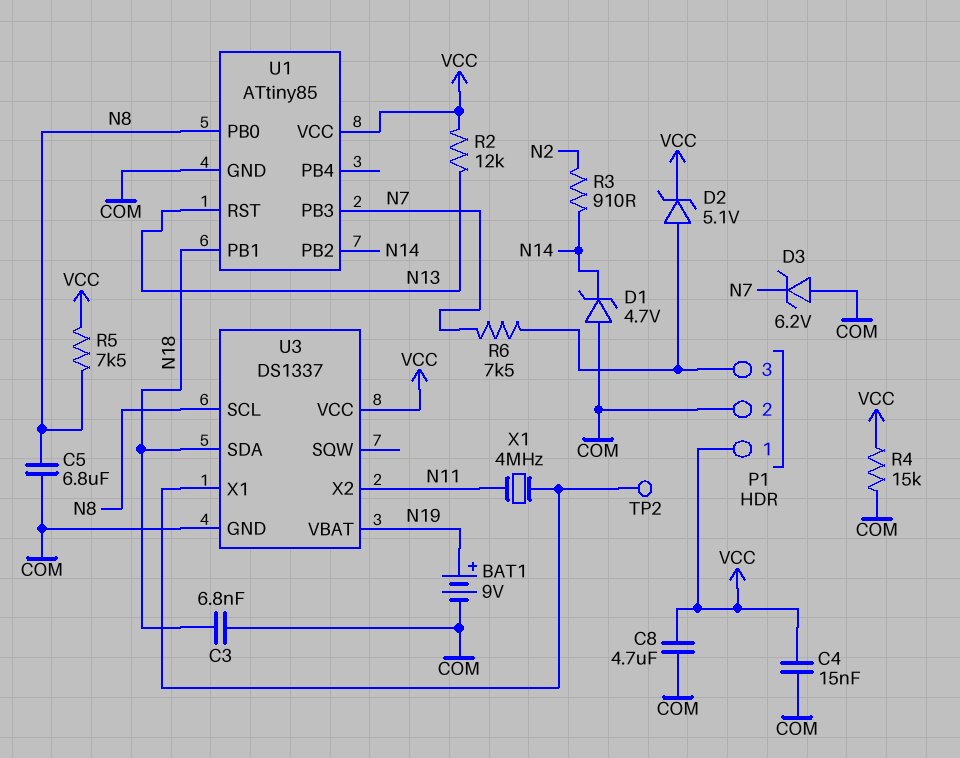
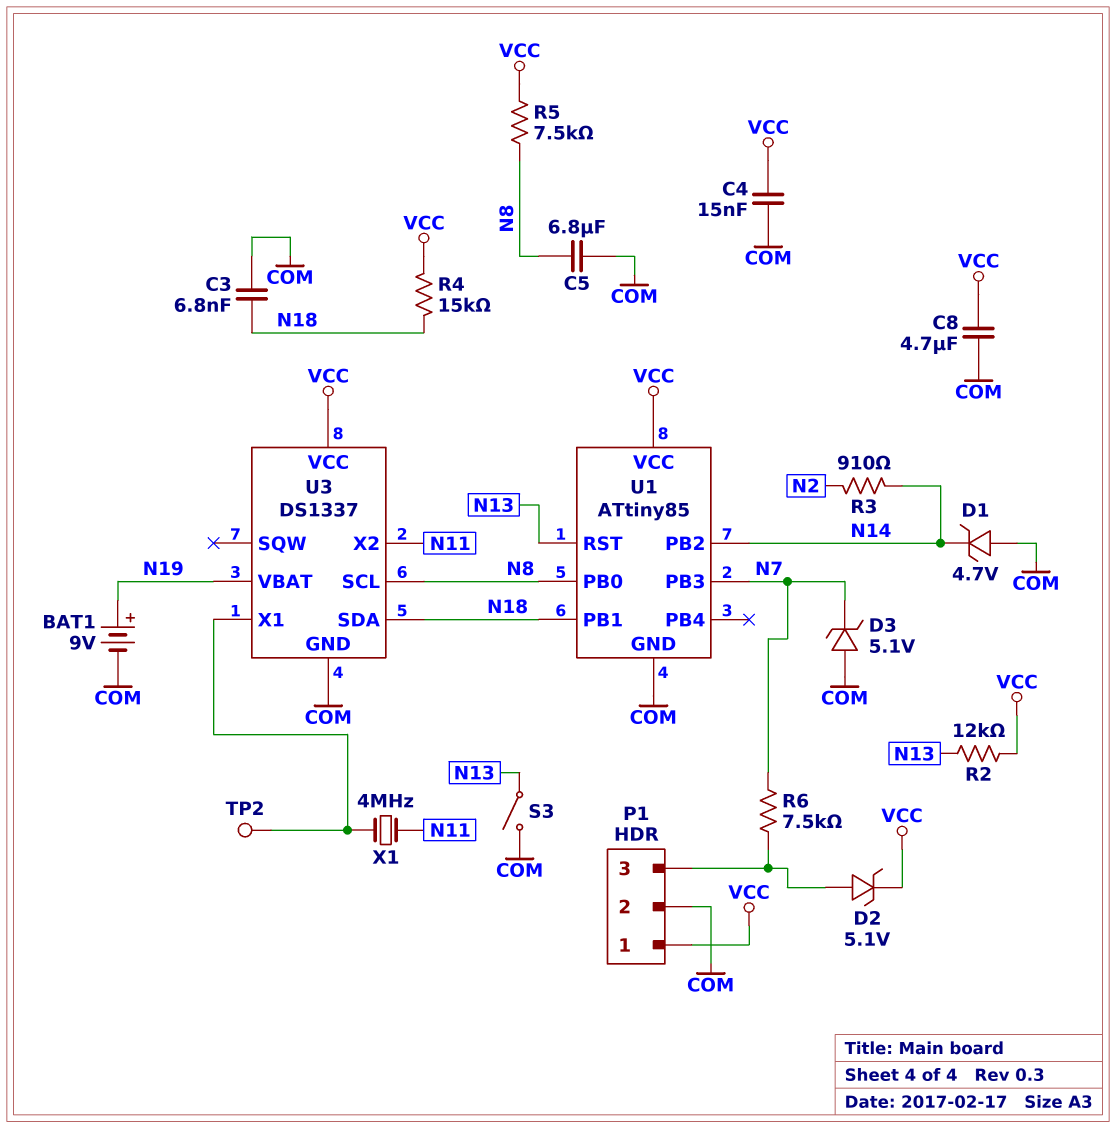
D3: zener 6.2V (A COM, K N7) -> zener 5.1V (A COM, K N7)
R4: 15k (COM, VCC) -> 15k (N18, VCC)
S3: none -> switch (COM, N13)

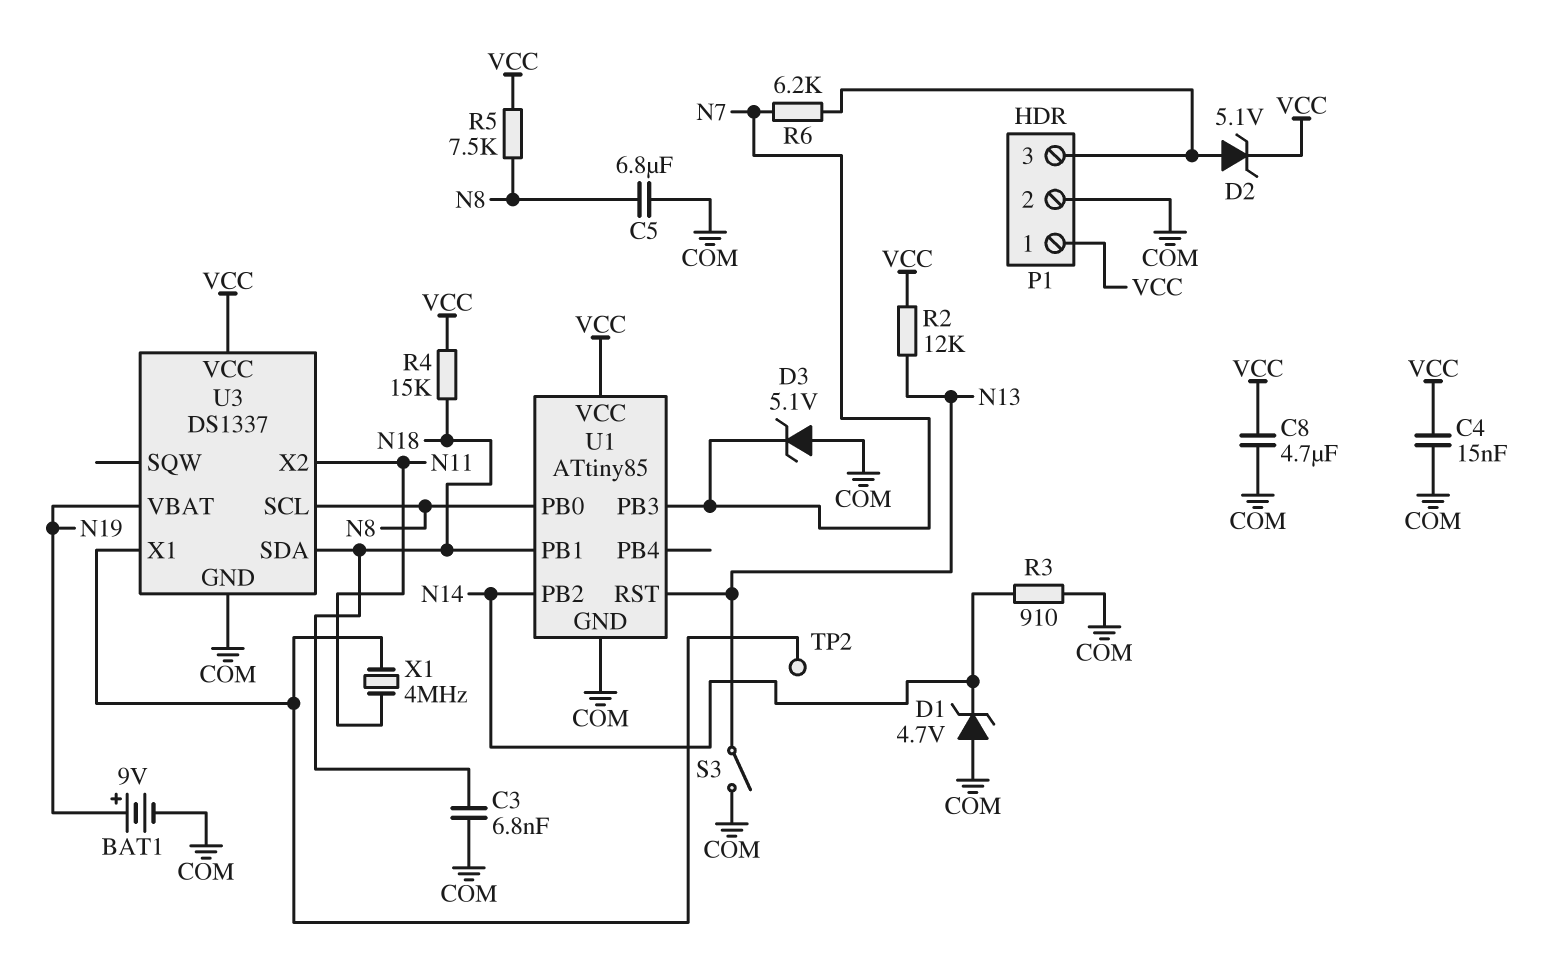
R3: 910 (N2, N14) -> 910 (COM, N14)
R6: 7.5k (N7, P1/3) -> 6.2k (N7, P1/3)

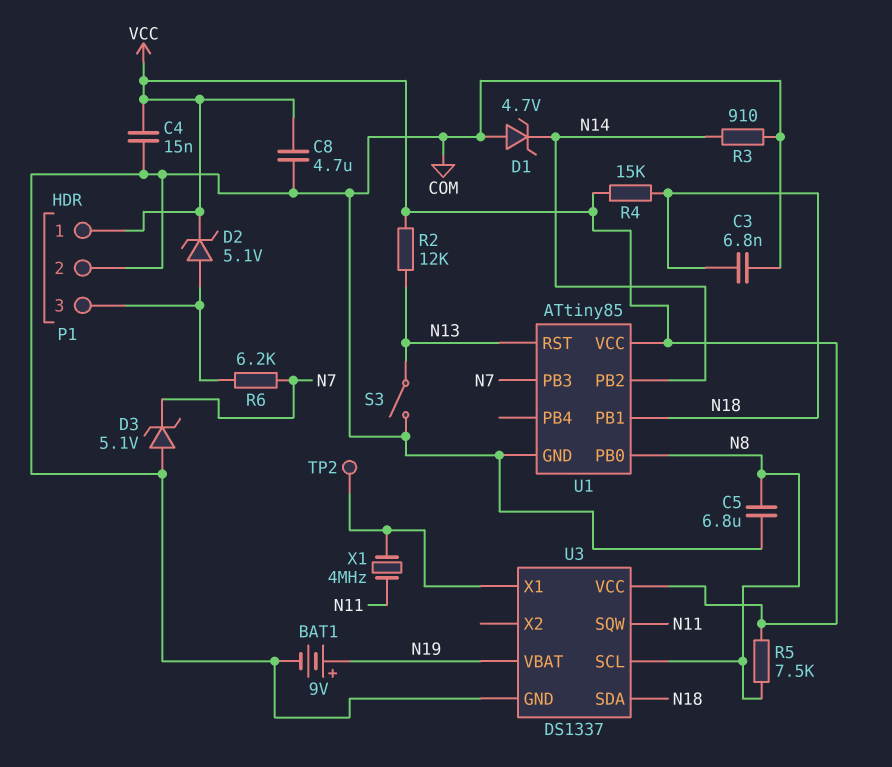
U3 pin SQW: none -> N11
U3 pin X2: N11 -> none

